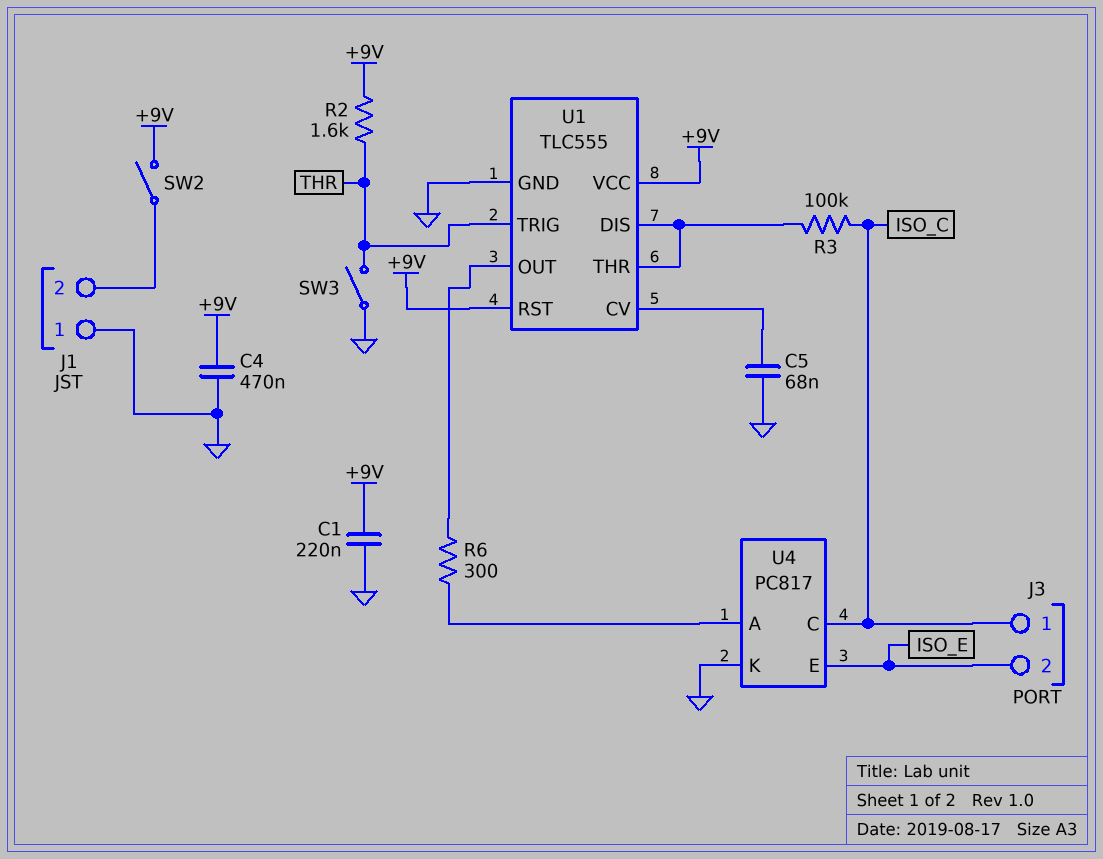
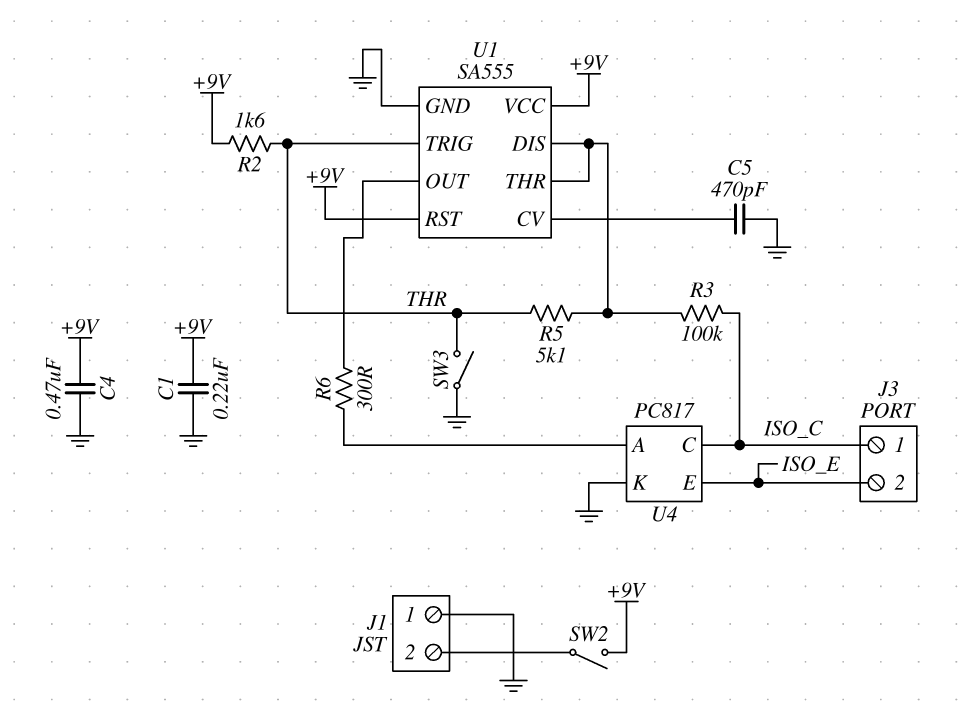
C5: 68nF (GND, U1/CV) -> 470pF (GND, U1/CV)
R5: none -> 5.1k (THR, U1/DIS)
U1: TLC555 -> SA555

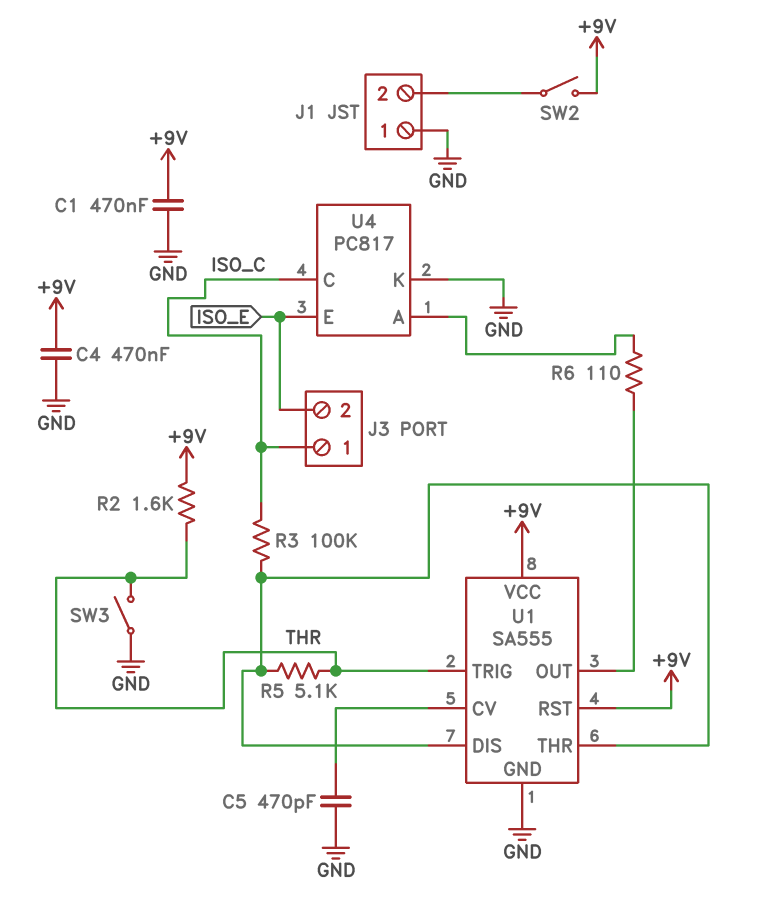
C1: 220nF (+9V, GND) -> 470nF (+9V, GND)
R6: 300 (U1/OUT, U4/A) -> 110 (U1/OUT, U4/A)

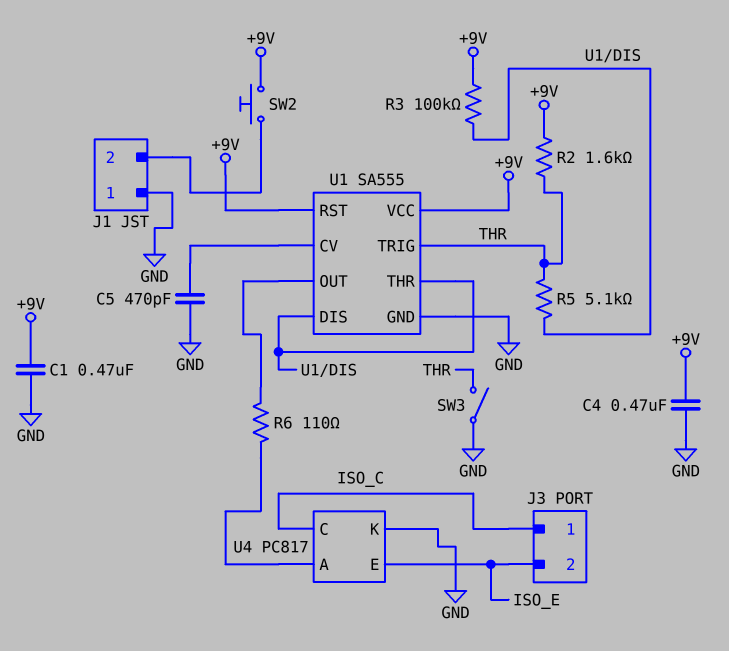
R3: 100k (ISO_C, U1/DIS) -> 100k (+9V, U1/DIS)
SW2: switch (+9V, J1/2) -> button (+9V, J1/2)

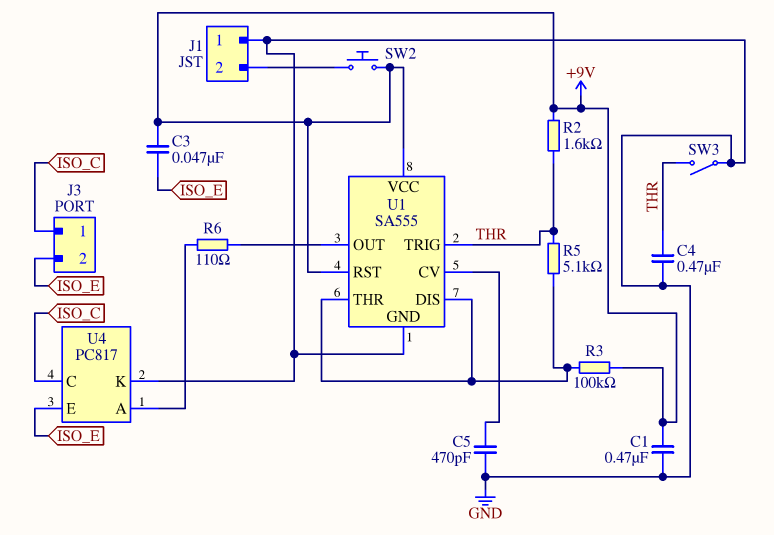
C3: none -> 47nF (+9V, ISO_E)
C4: 470nF (+9V, GND) -> 470nF (GND, THR)

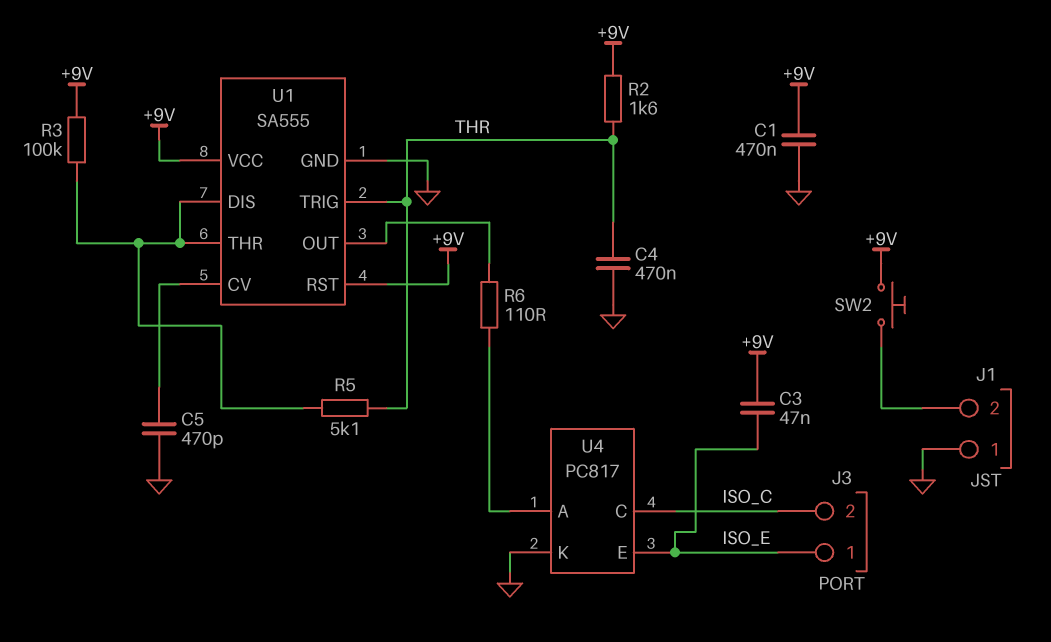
J3 pin 1: ISO_C -> ISO_E
J3 pin 2: ISO_E -> ISO_C
SW3: switch (GND, THR) -> none

